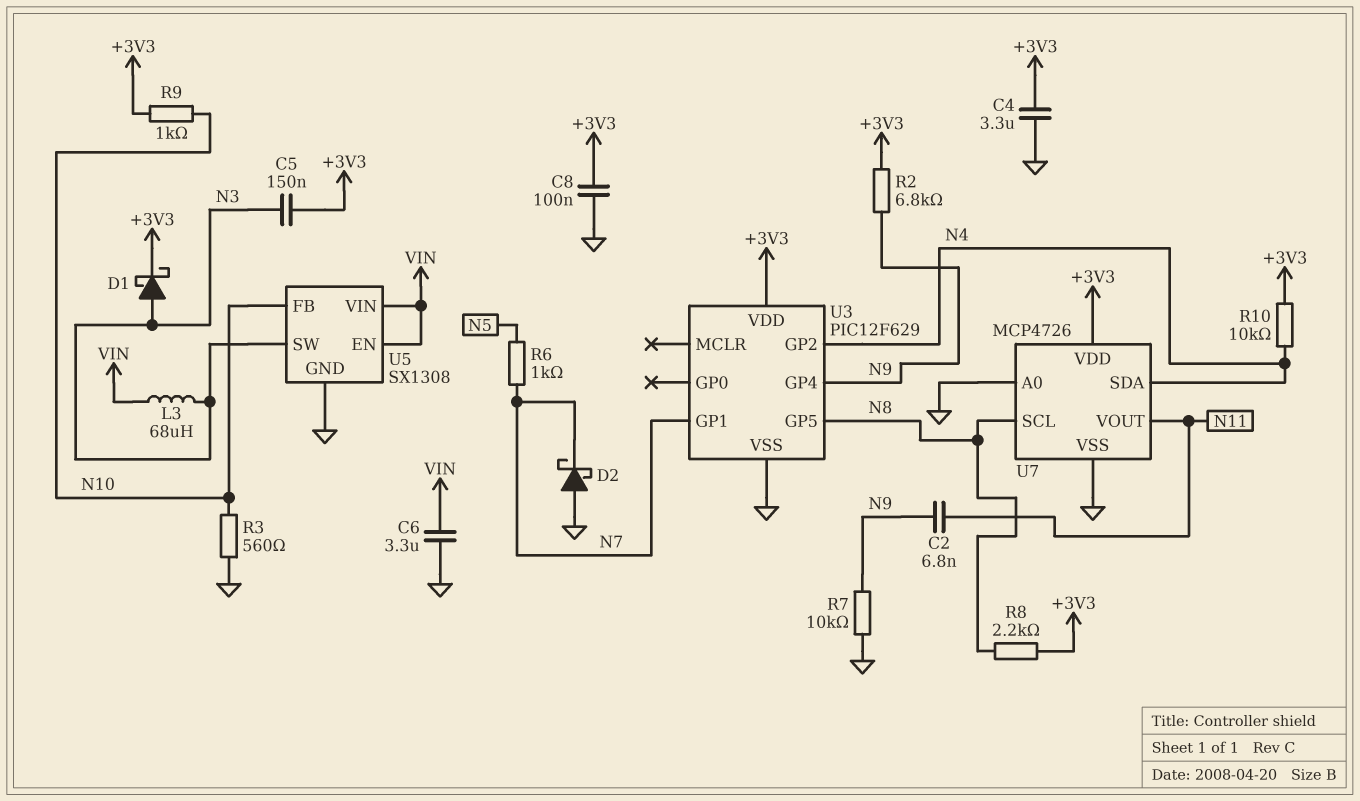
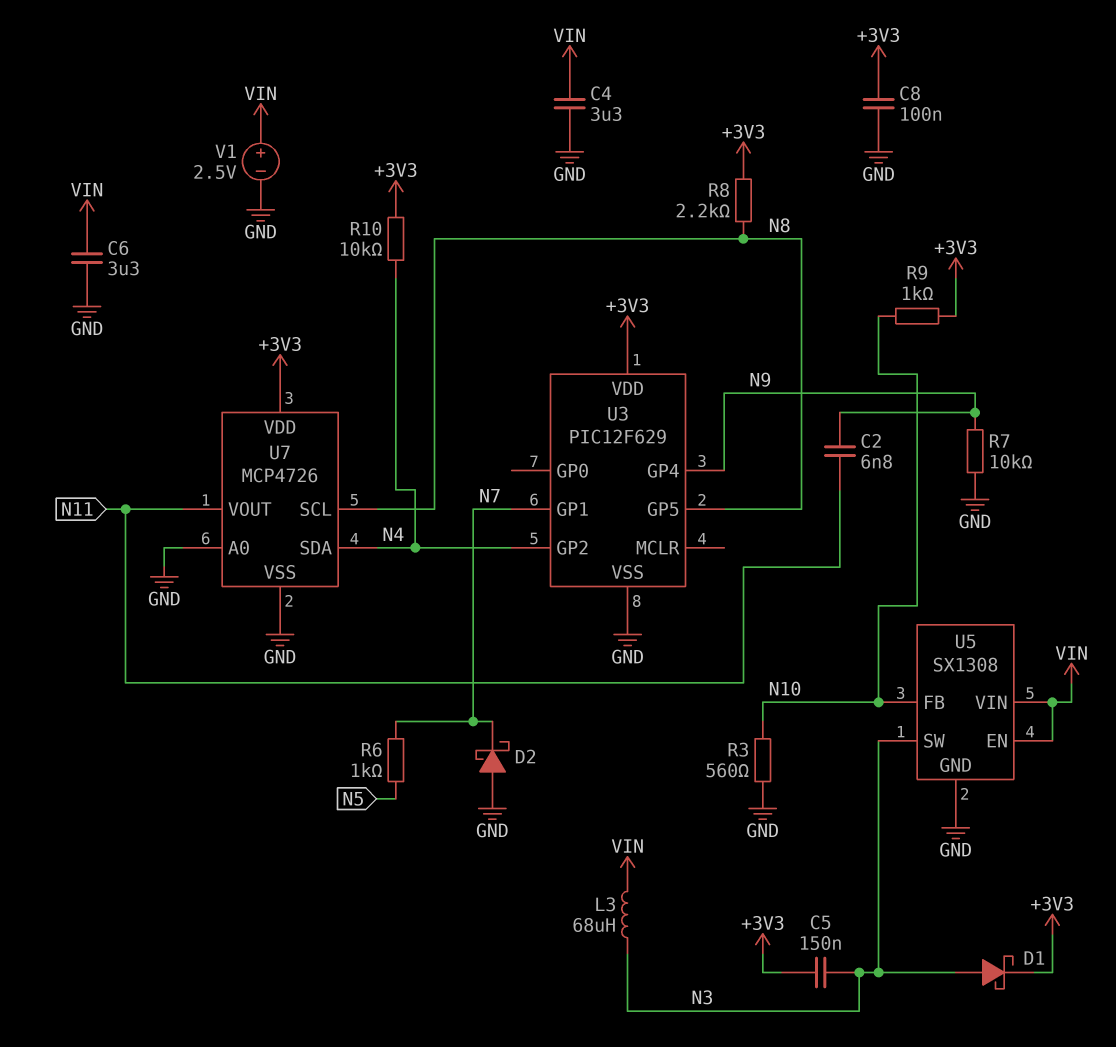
C4: 3.3uF (+3V3, GND) -> 3.3uF (GND, VIN)
R2: 6.8k (+3V3, N9) -> none
V1: none -> 2.5V (plus VIN, minus GND)

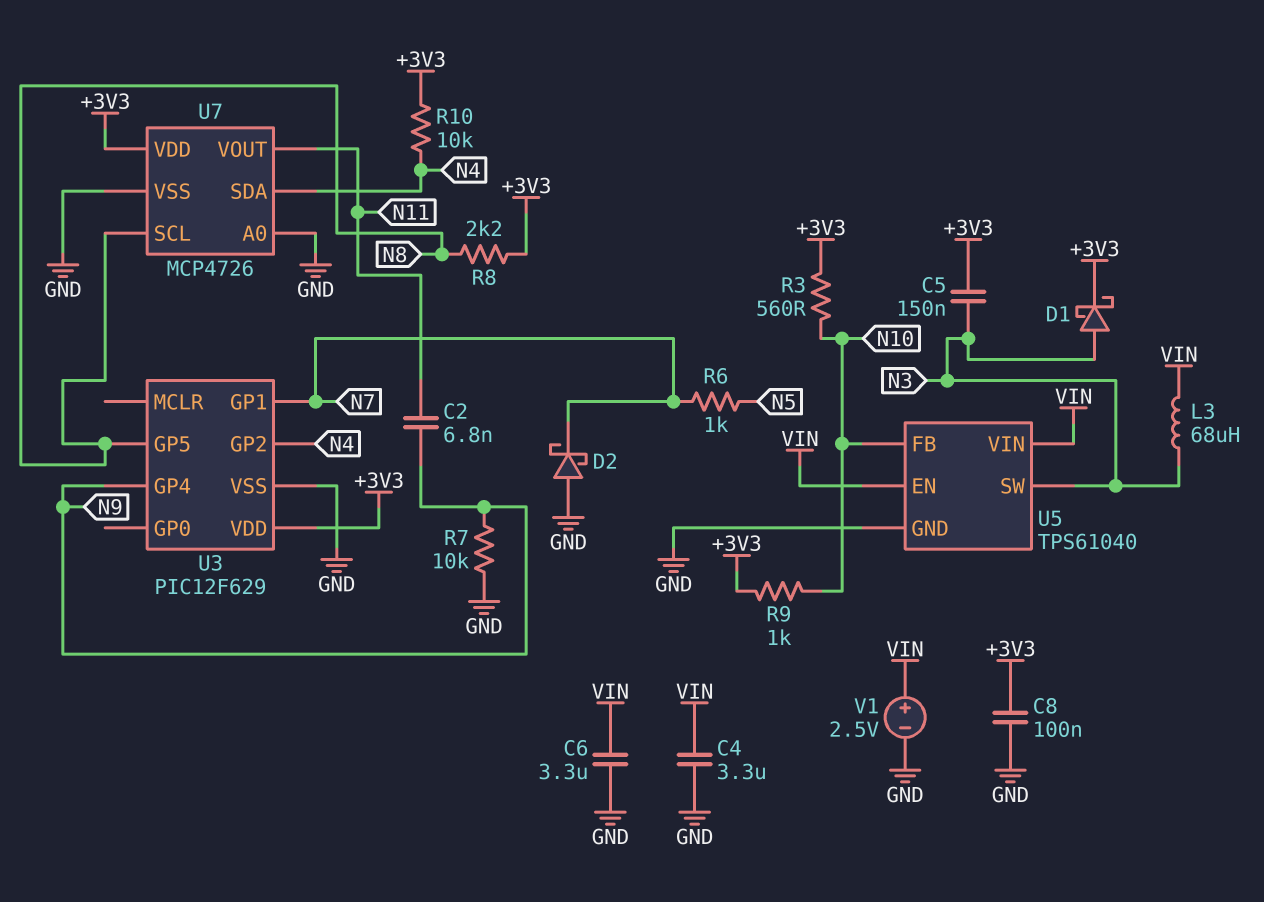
R3: 560 (GND, N10) -> 560 (+3V3, N10)
U5: SX1308 -> TPS61040

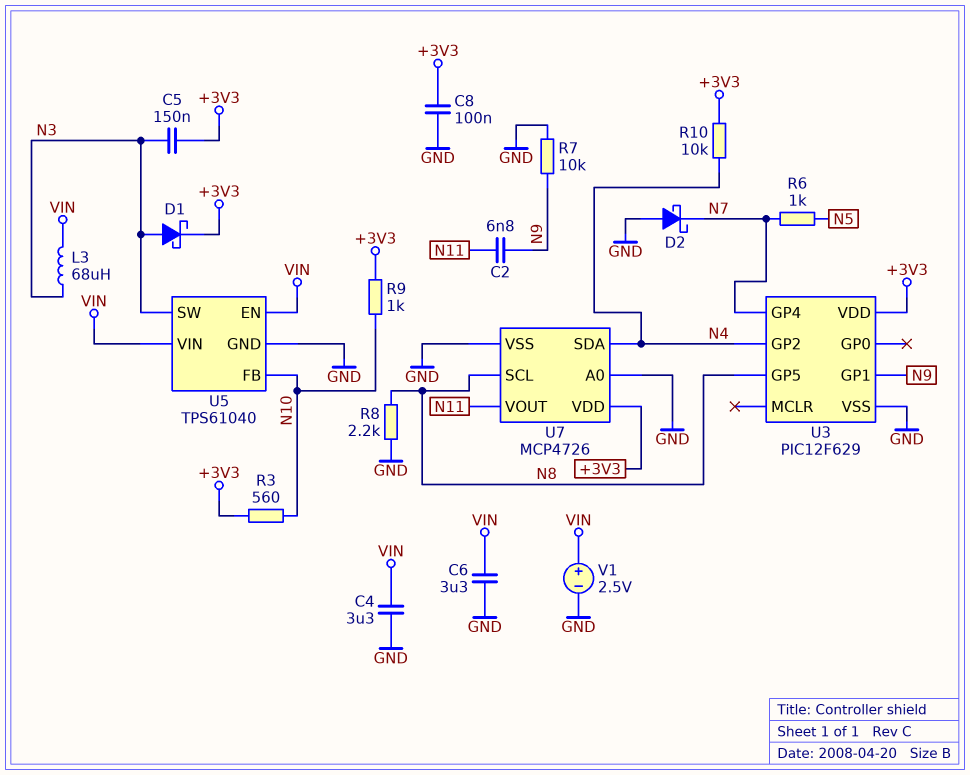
R8: 2.2k (+3V3, N8) -> 2.2k (GND, N8)
U3 pin GP1: N7 -> N9
U3 pin GP4: N9 -> N7

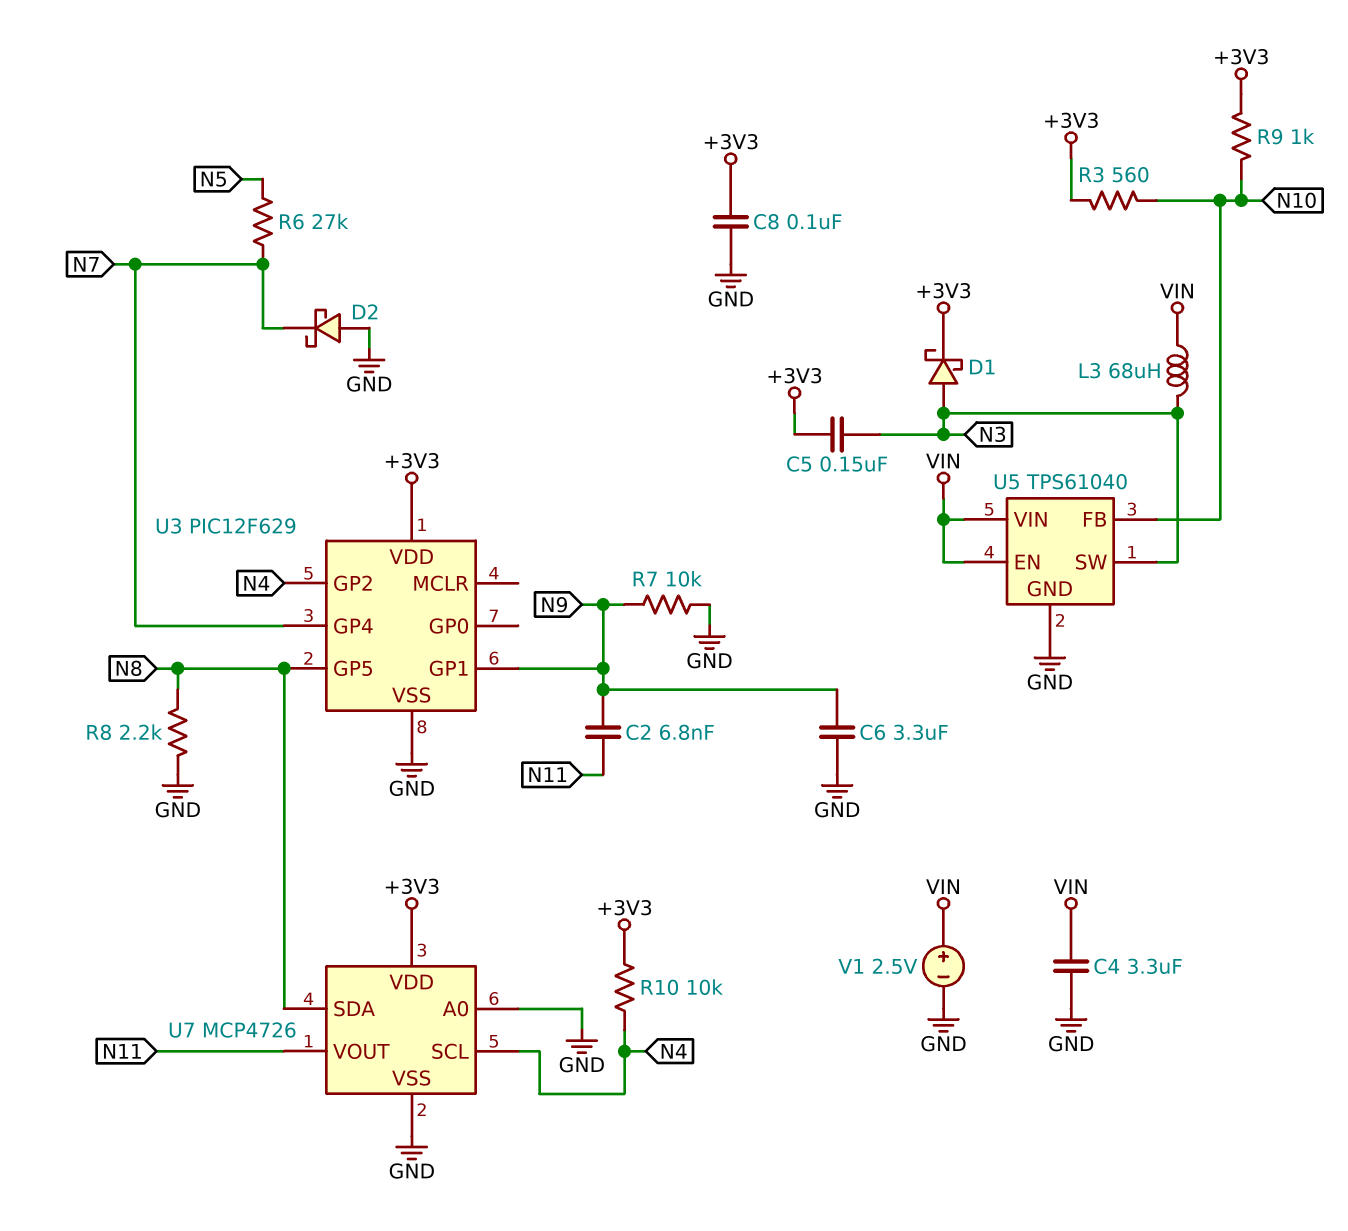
C6: 3.3uF (GND, VIN) -> 3.3uF (GND, N9)
R6: 1k (N5, N7) -> 27k (N5, N7)
U7 pin SCL: N8 -> N4
U7 pin SDA: N4 -> N8

